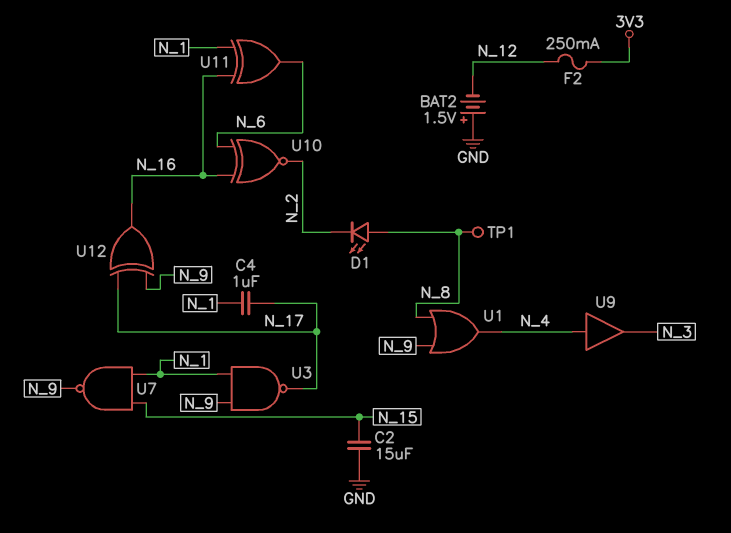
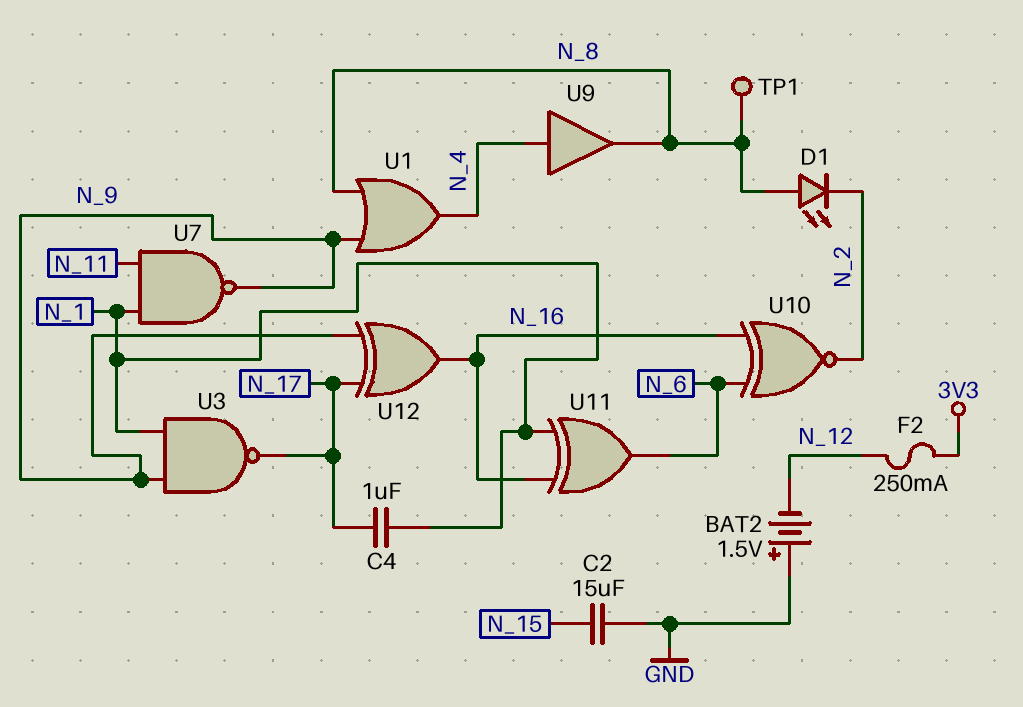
U7: NAND (in N_1, in N_15, out N_9) -> NAND (in N_1, in N_11, out N_9)
U9: buffer (in N_4, out N_3) -> buffer (in N_4, out N_8)

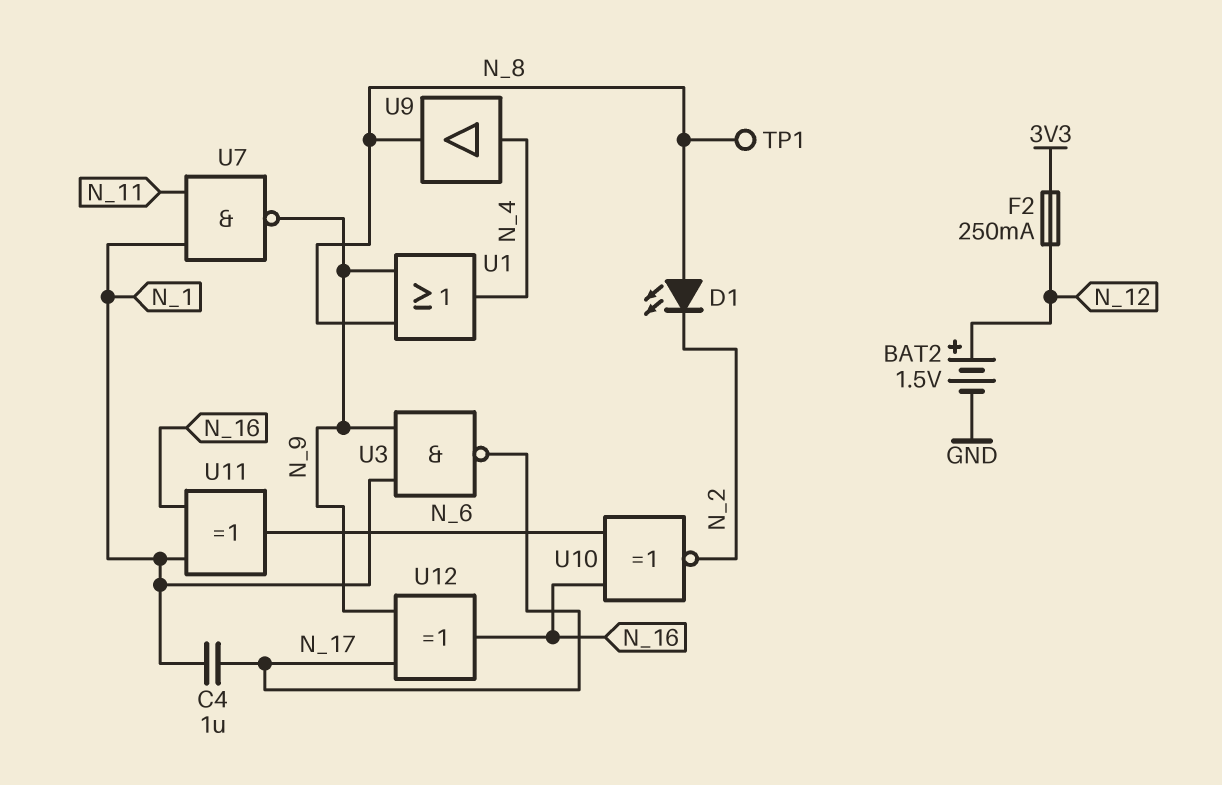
BAT2: 1.5V (plus GND, minus N_12) -> 1.5V (plus N_12, minus GND)
C2: 15uF (GND, N_15) -> none

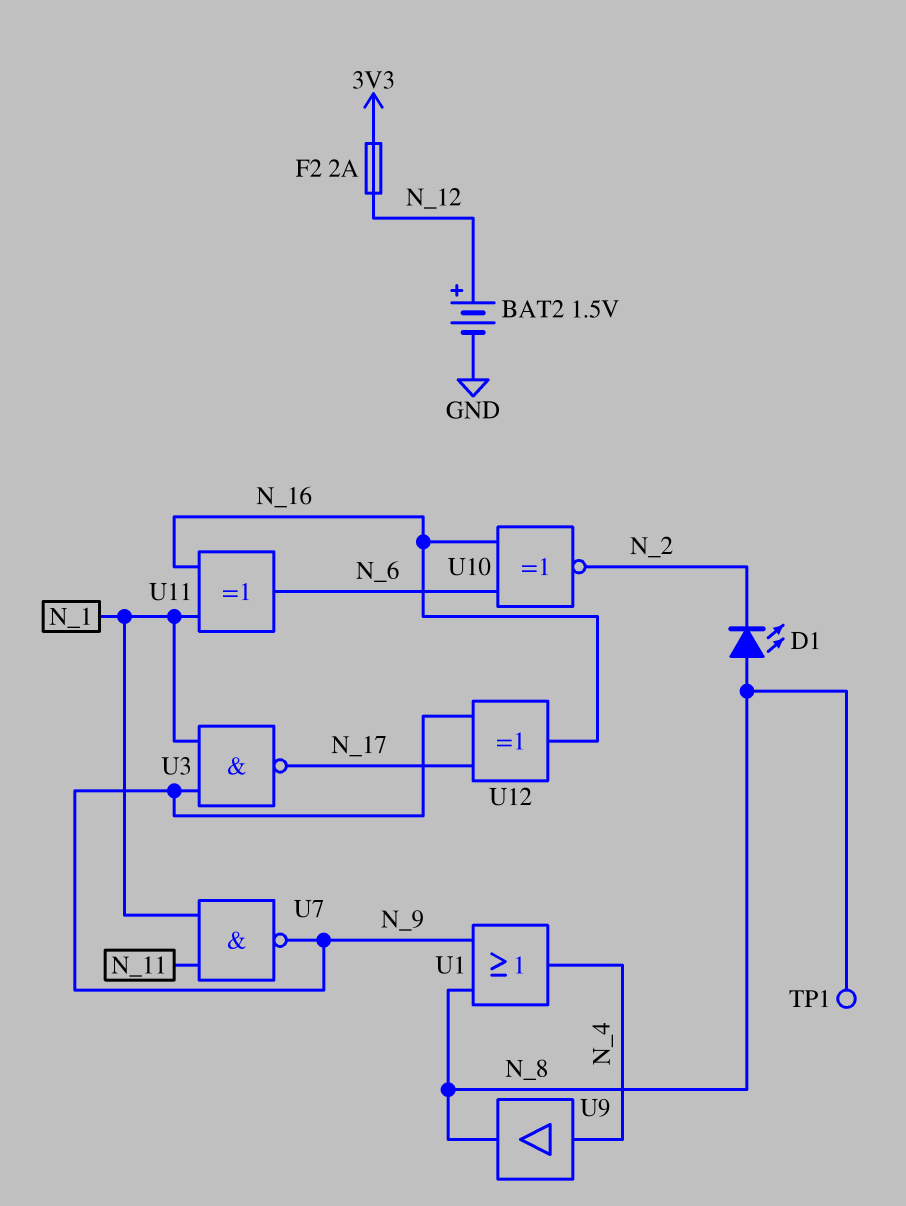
C4: 1uF (N_1, N_17) -> none
F2: 250mA (3V3, N_12) -> 2A (3V3, N_12)

